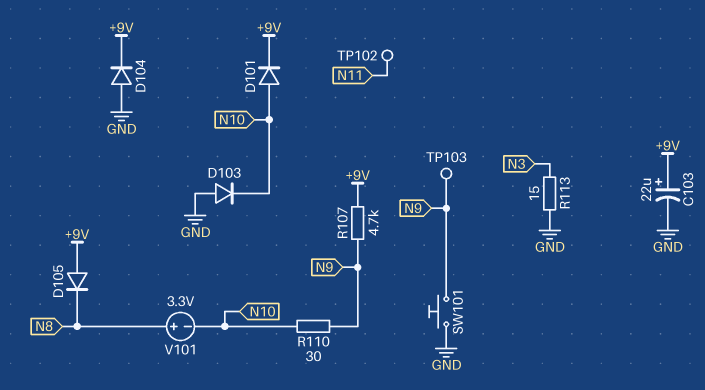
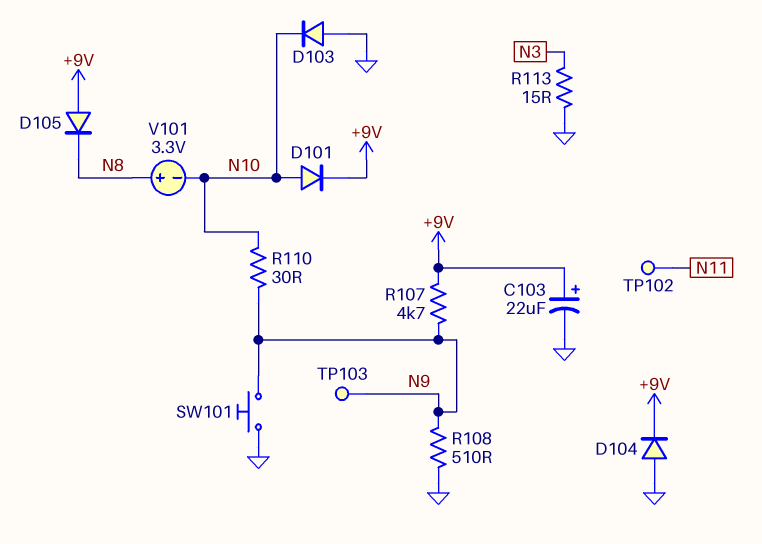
R108: none -> 510 (GND, N9)

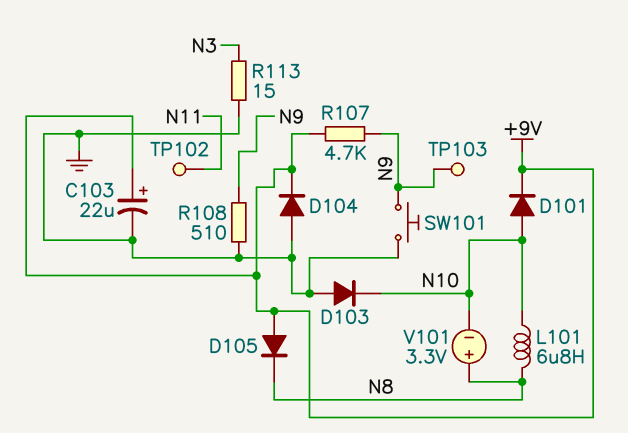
L101: none -> 6.8uH (N8, N10)
R110: 30 (N9, N10) -> none

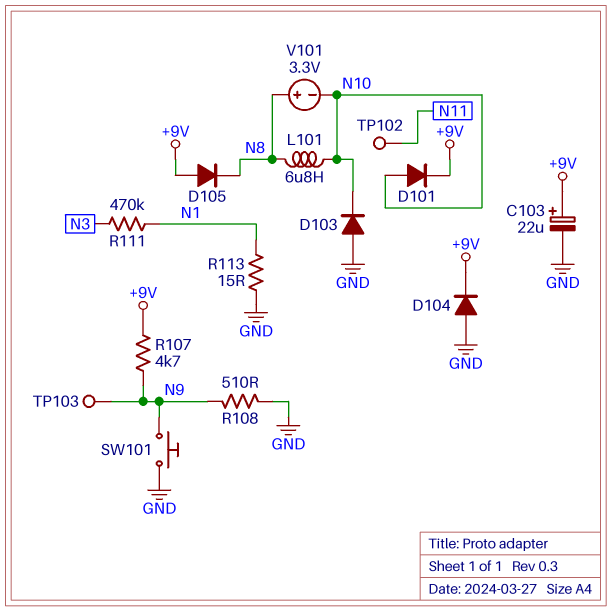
R111: none -> 470k (N1, N3)
R113: 15 (GND, N3) -> 15 (GND, N1)

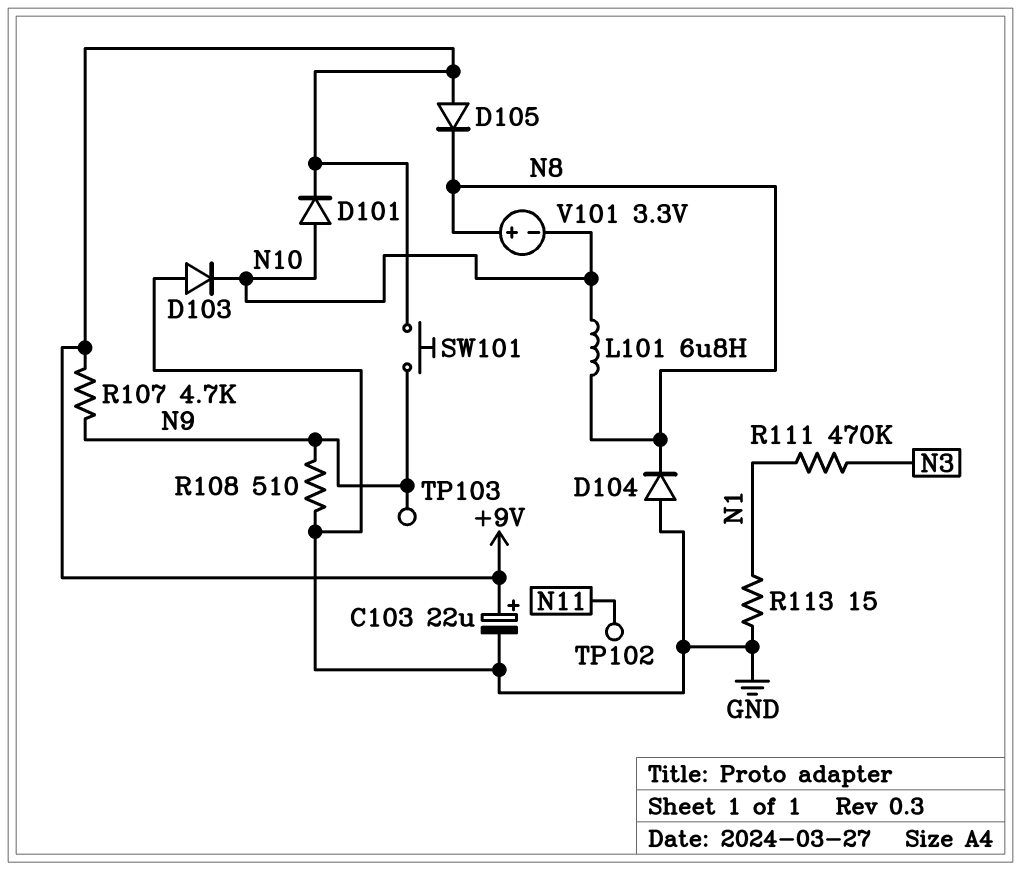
D104: diode (A GND, K +9V) -> diode (A GND, K N8)
SW101: button (GND, N9) -> button (+9V, N9)

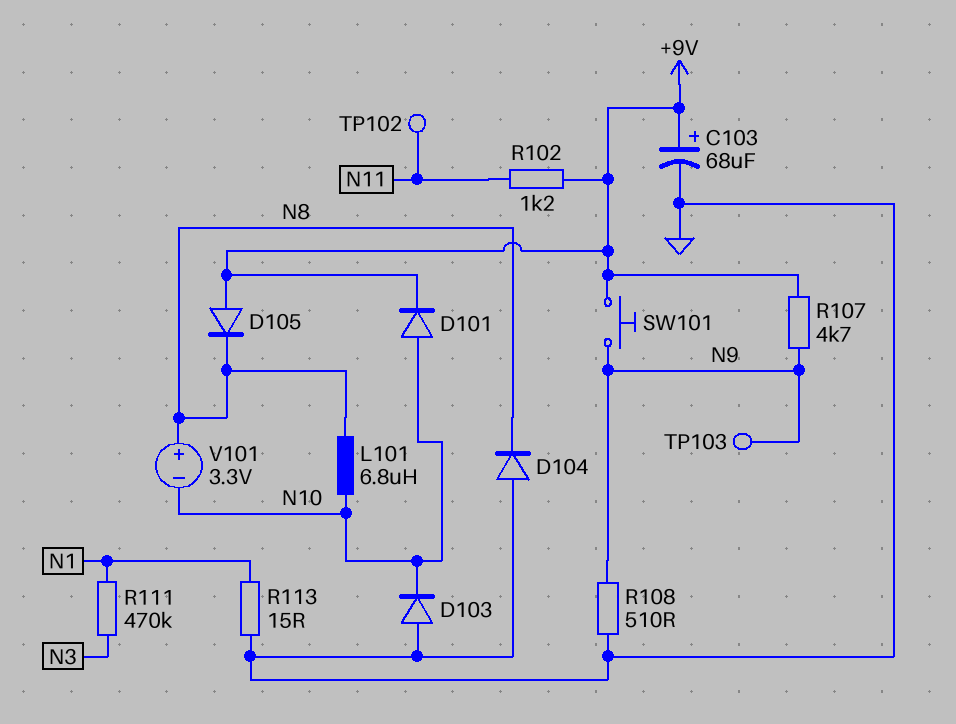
C103: 22uF (plus +9V, minus GND) -> 68uF (plus +9V, minus GND)
R102: none -> 1.2k (+9V, N11)

